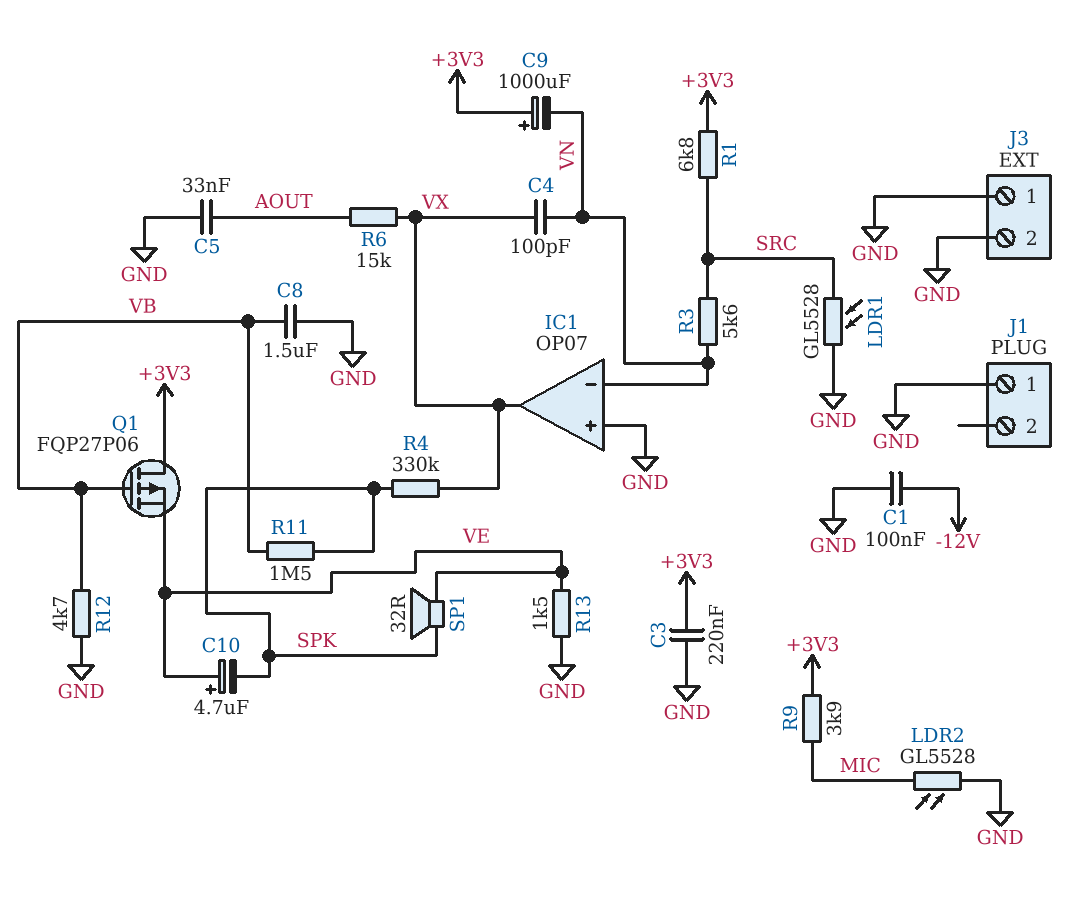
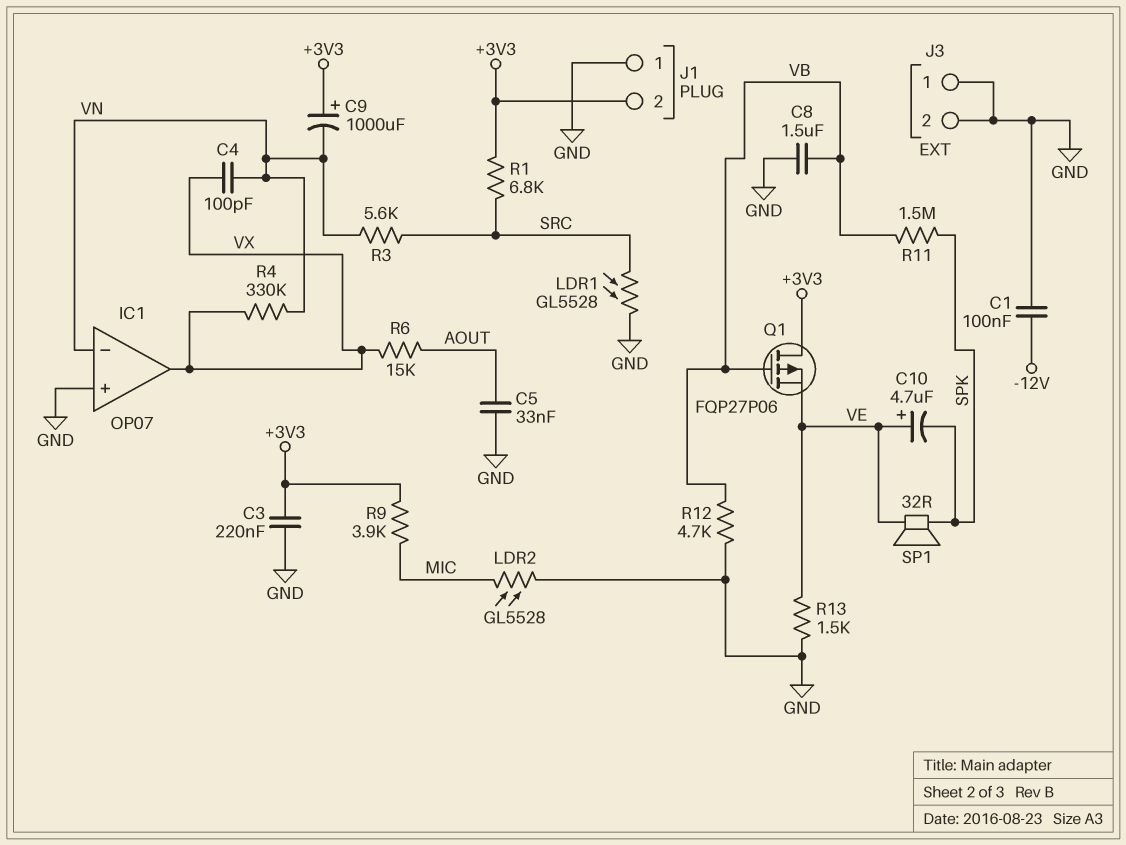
J1 pin 2: none -> +3V3
R4: 330k (SPK, VX) -> 330k (VN, VX)

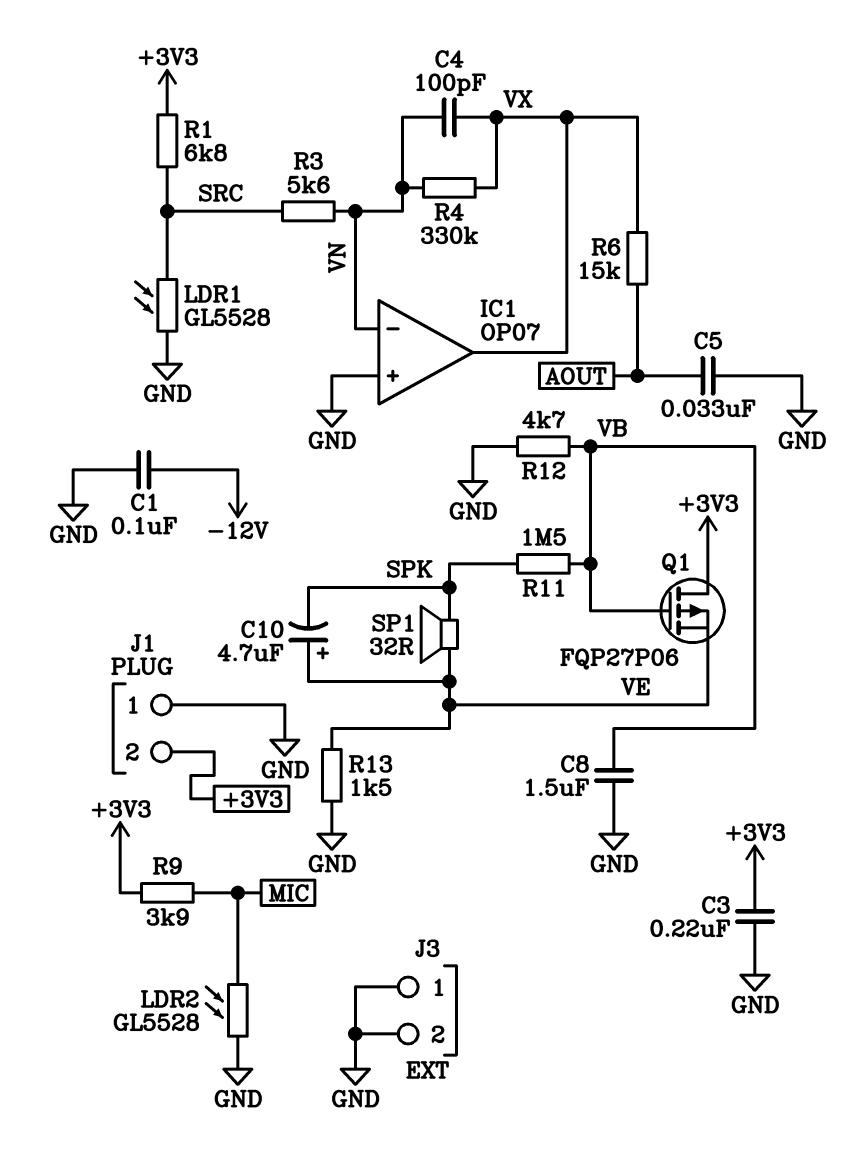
C9: 1000uF (plus +3V3, minus VN) -> none

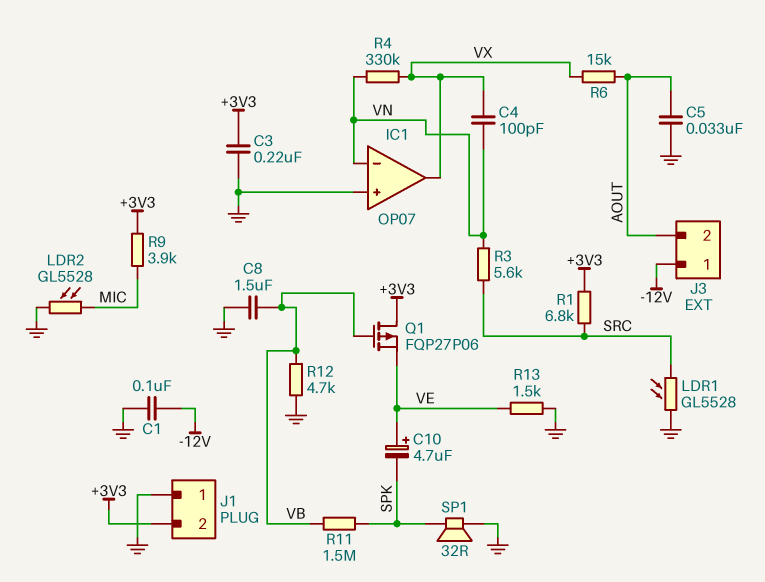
J3 pin 1: GND -> -12V
J3 pin 2: GND -> AOUT
SP1: speaker 32R (SPK, VE) -> speaker 32R (GND, SPK)

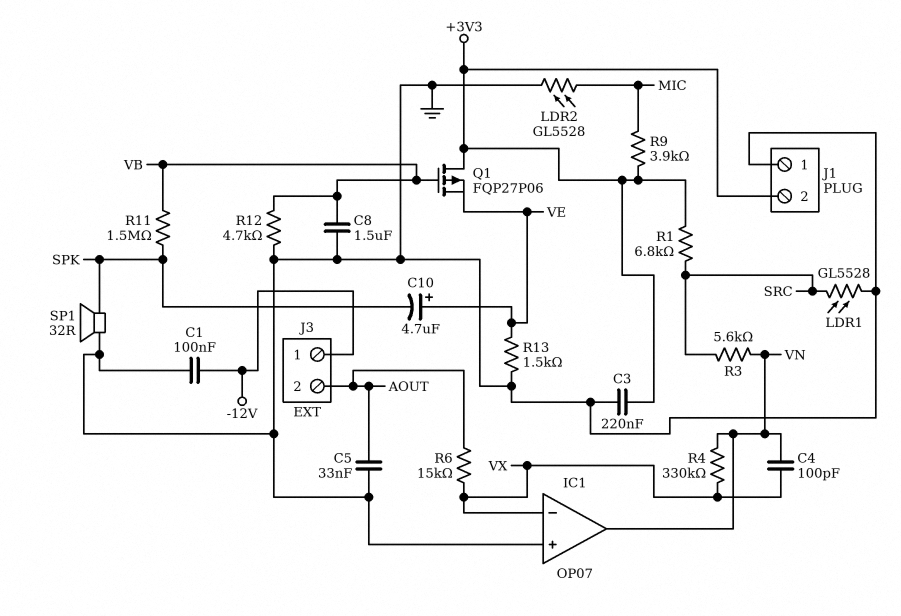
IC1 pin in-: VN -> VX
IC1 pin out: VX -> VN

